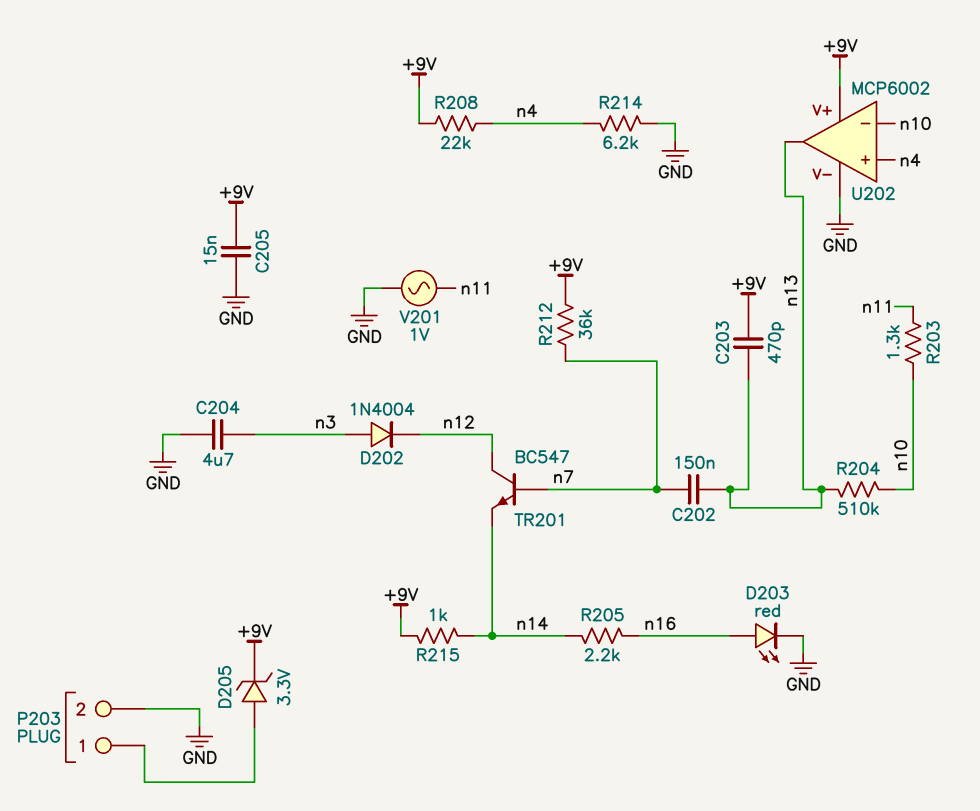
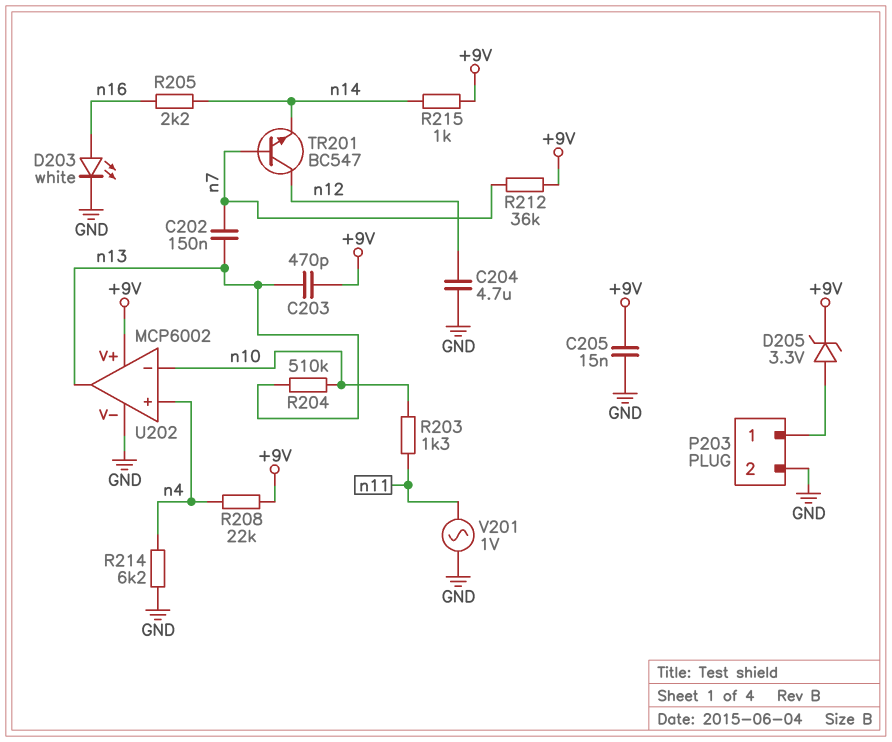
C204: 4.7uF (GND, n3) -> 4.7uF (GND, n12)
D202: diode 1N4004 (A n3, K n12) -> none
D203: LED red (A n16, K GND) -> LED white (A n16, K GND)

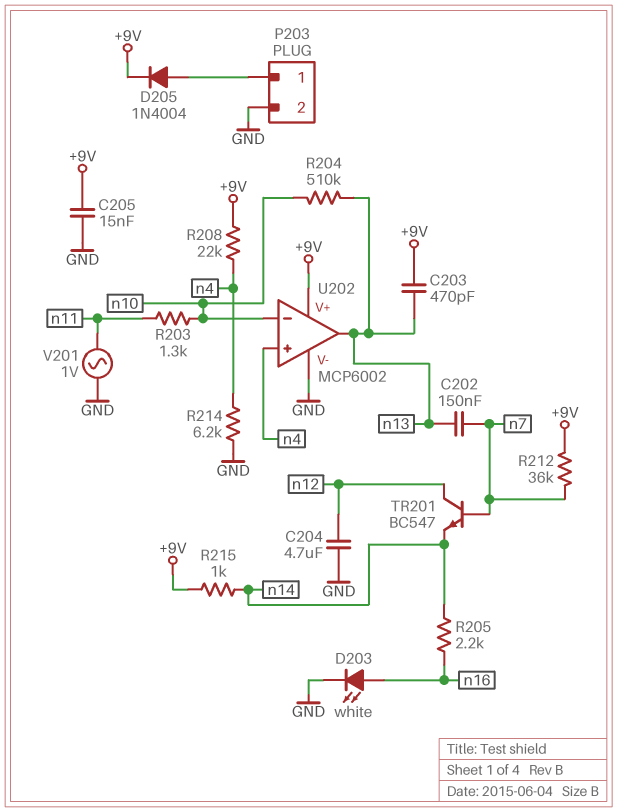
D205: zener 3.3V (A P203/1, K +9V) -> diode 1N4004 (A P203/1, K +9V)

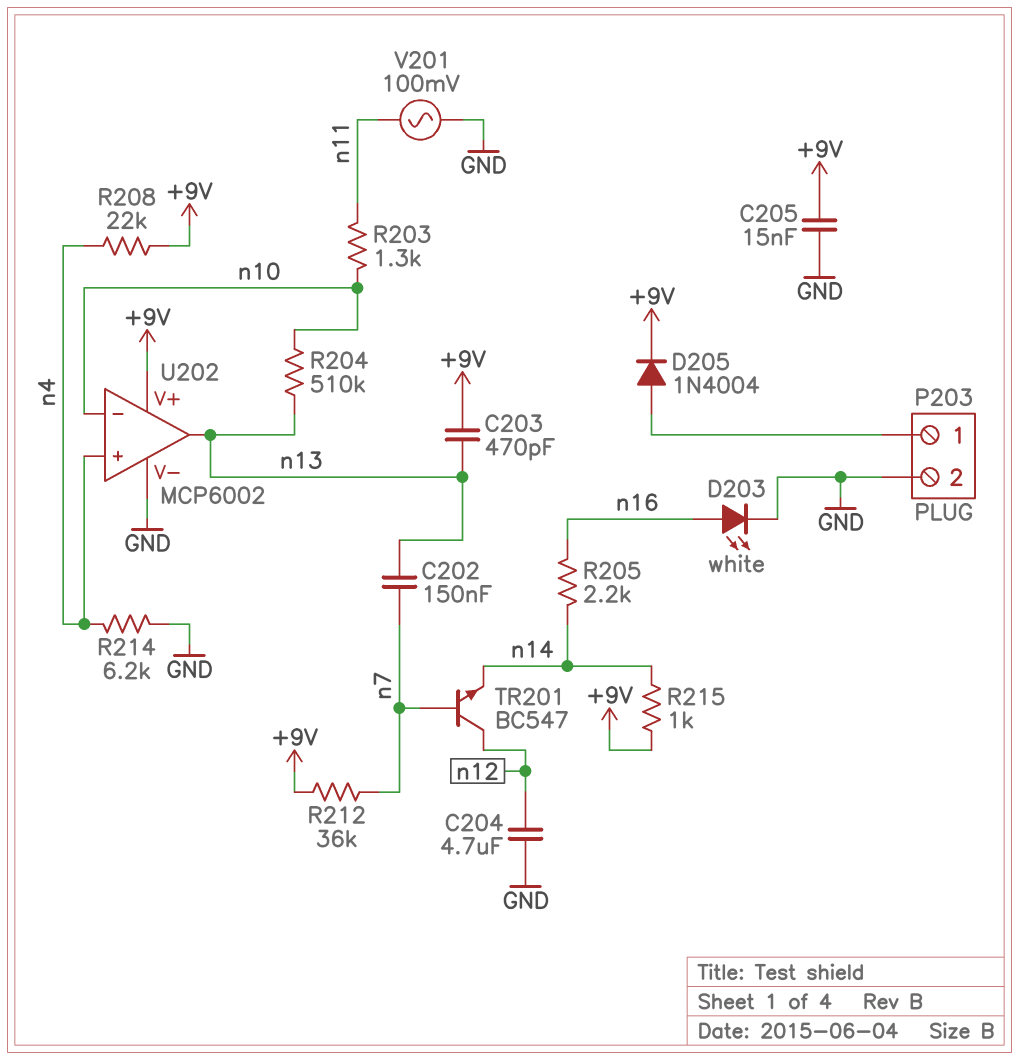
V201: AC 1V (GND, n11) -> AC 100mV (GND, n11)

